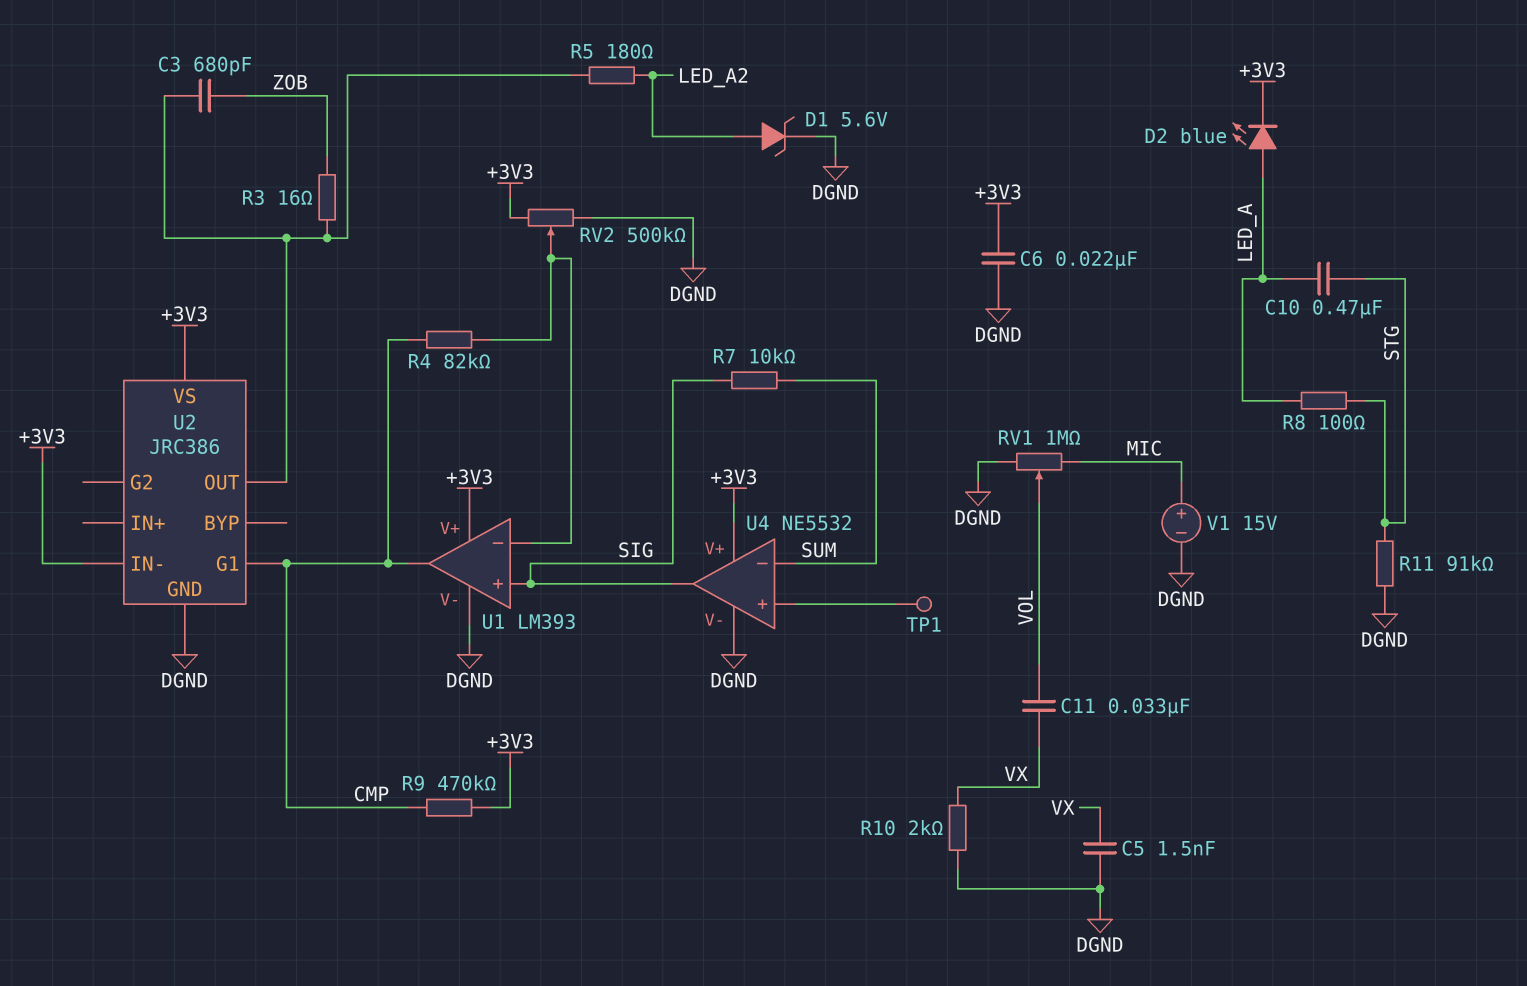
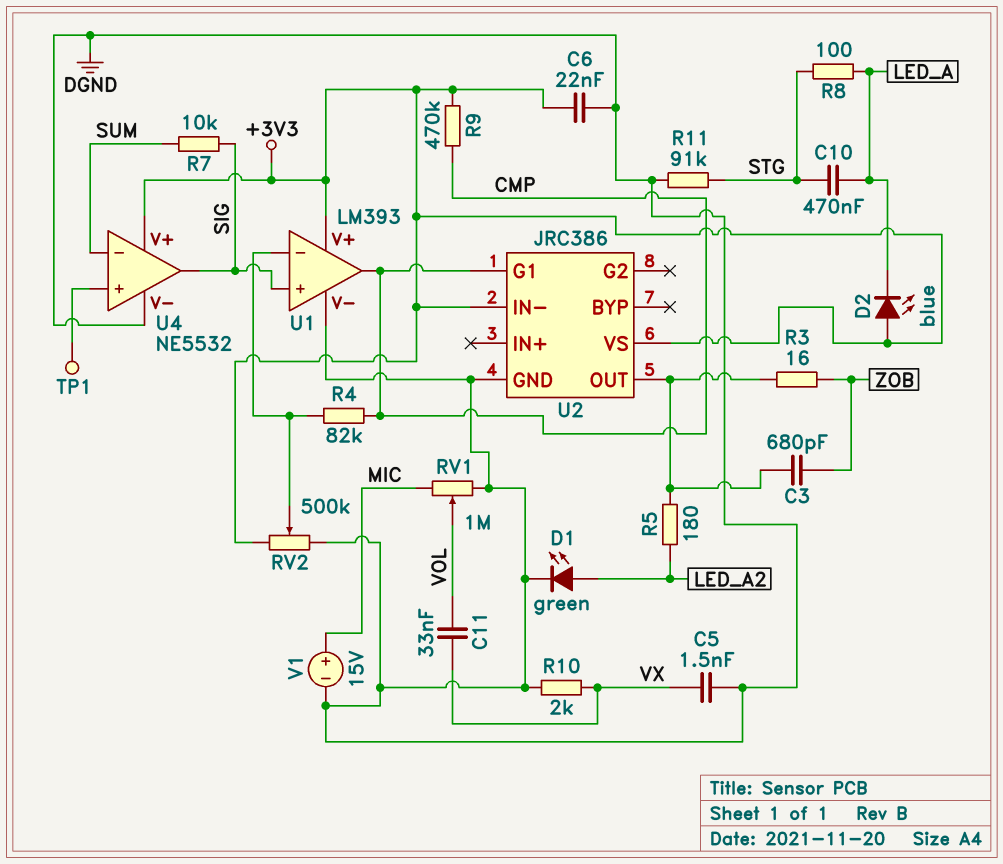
D1: zener 5.6V (A LED_A2, K DGND) -> LED green (A LED_A2, K DGND)
D2: LED blue (A LED_A, K +3V3) -> LED blue (A +3V3, K LED_A)

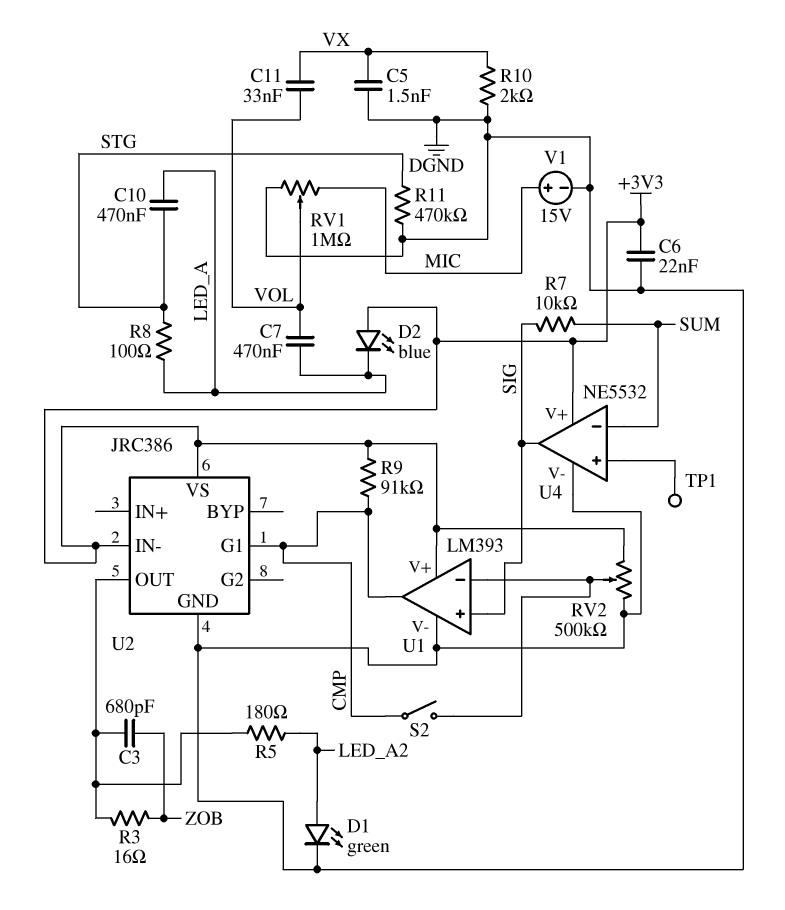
C7: none -> 470nF (LED_A, VOL)
R4: 82k (CMP, U1/in-) -> none
R9: 470k (+3V3, CMP) -> 91k (+3V3, CMP)
R11: 91k (DGND, STG) -> 470k (DGND, STG)
S2: none -> switch (CMP, U1/in-)

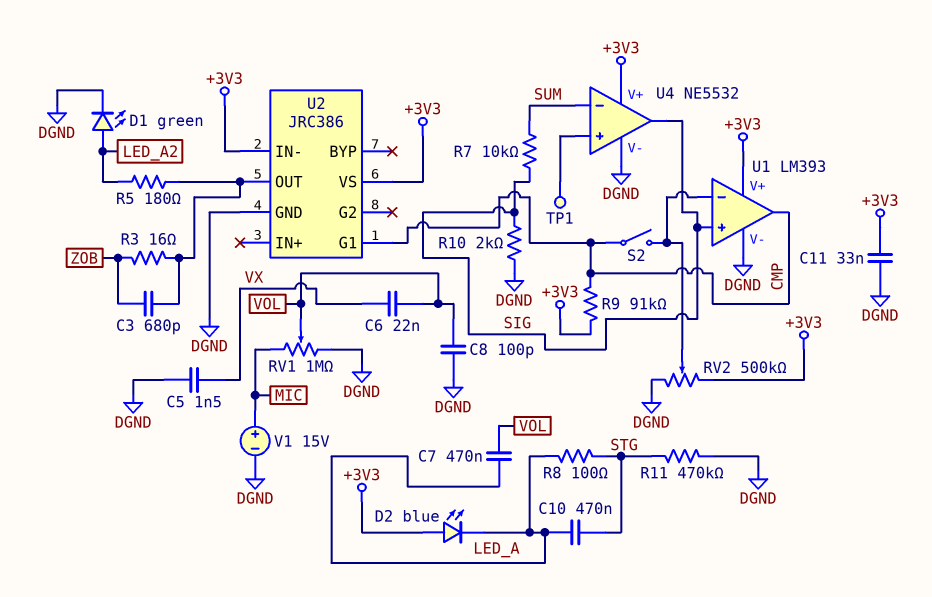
C6: 22nF (+3V3, DGND) -> 22nF (VOL, VX)
C8: none -> 100pF (DGND, VOL)
C11: 33nF (VOL, VX) -> 33nF (+3V3, DGND)
R10: 2k (DGND, VX) -> 2k (DGND, SIG)

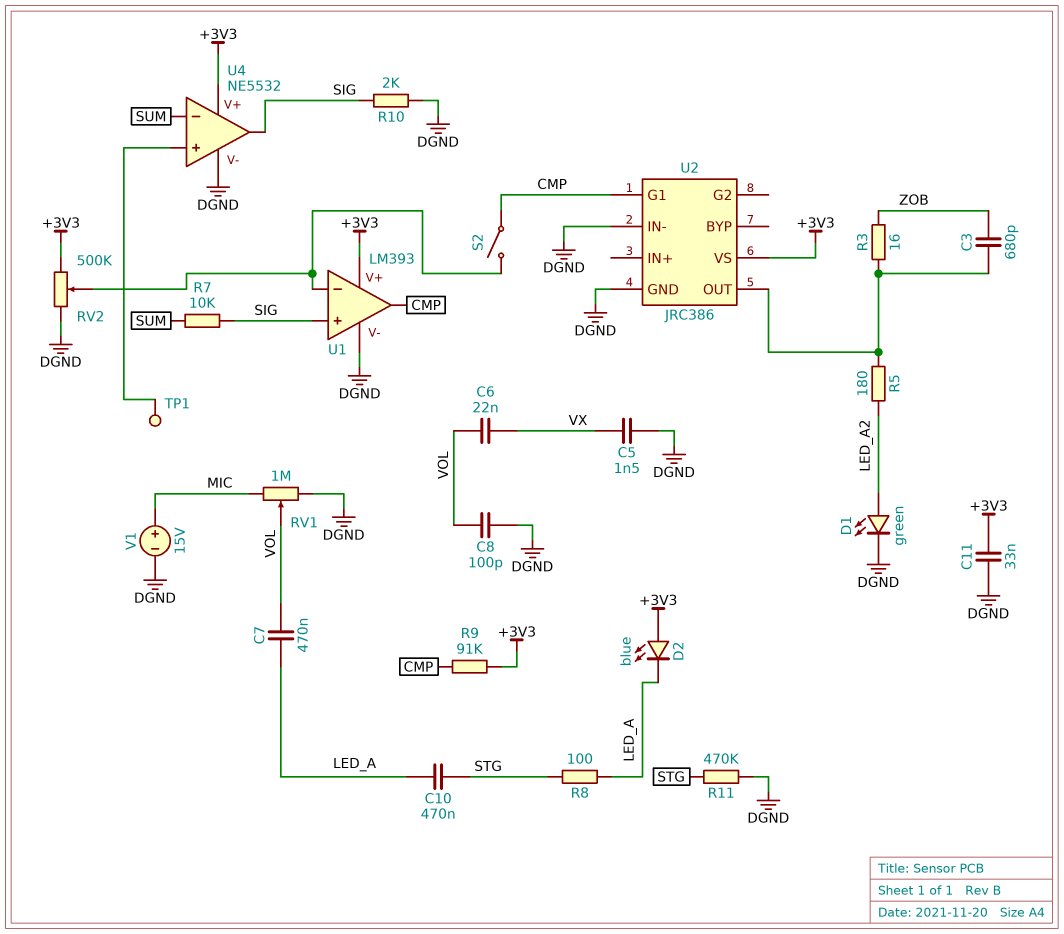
U2 pin IN-: +3V3 -> DGND

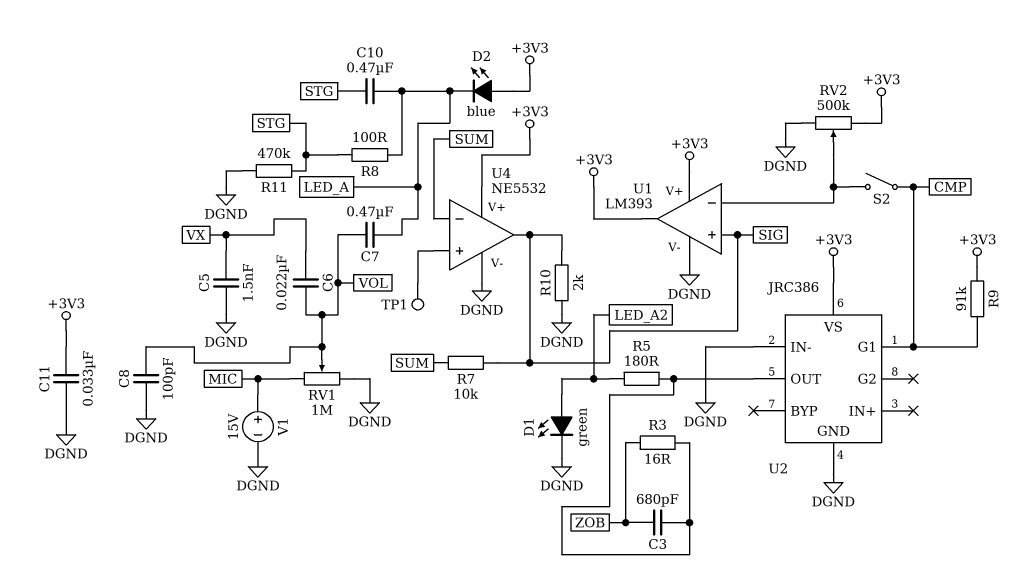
U1 pin out: CMP -> +3V3

